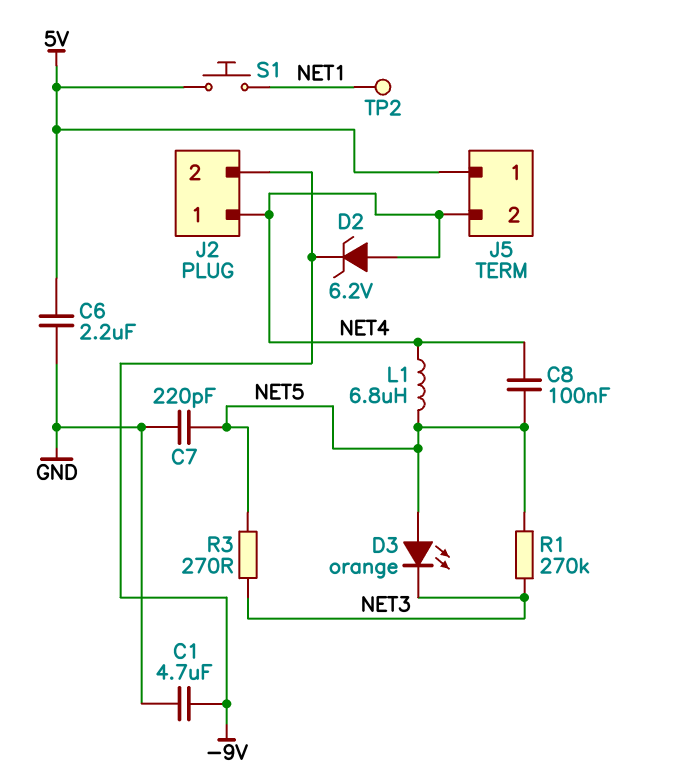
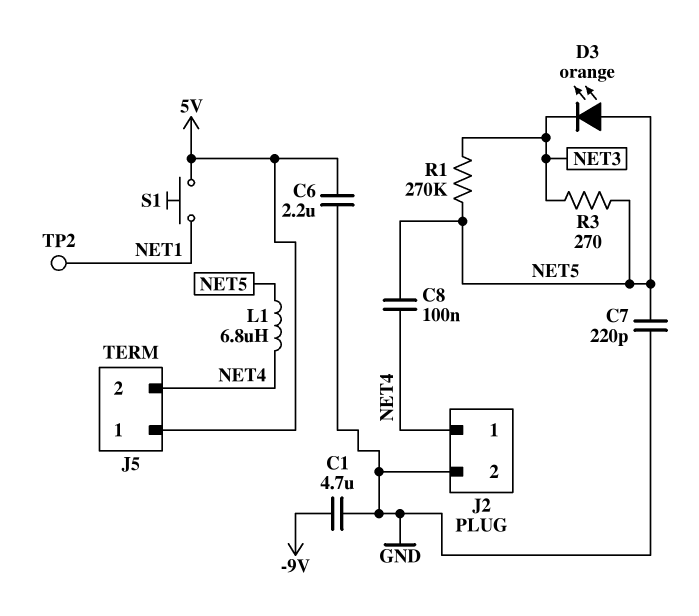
D2: zener 6.2V (A NET4, K -9V) -> none
J2 pin 2: -9V -> GND

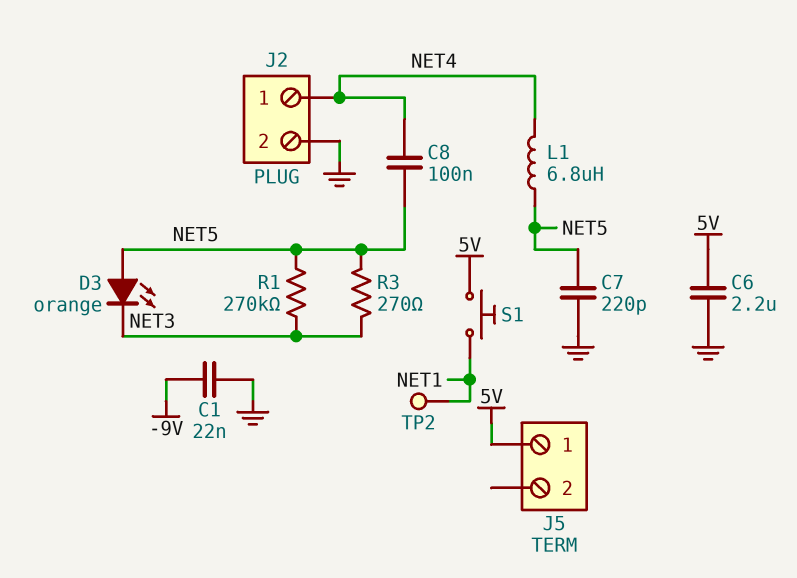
C1: 4.7uF (-9V, GND) -> 22nF (-9V, GND)
J5 pin 2: NET4 -> none

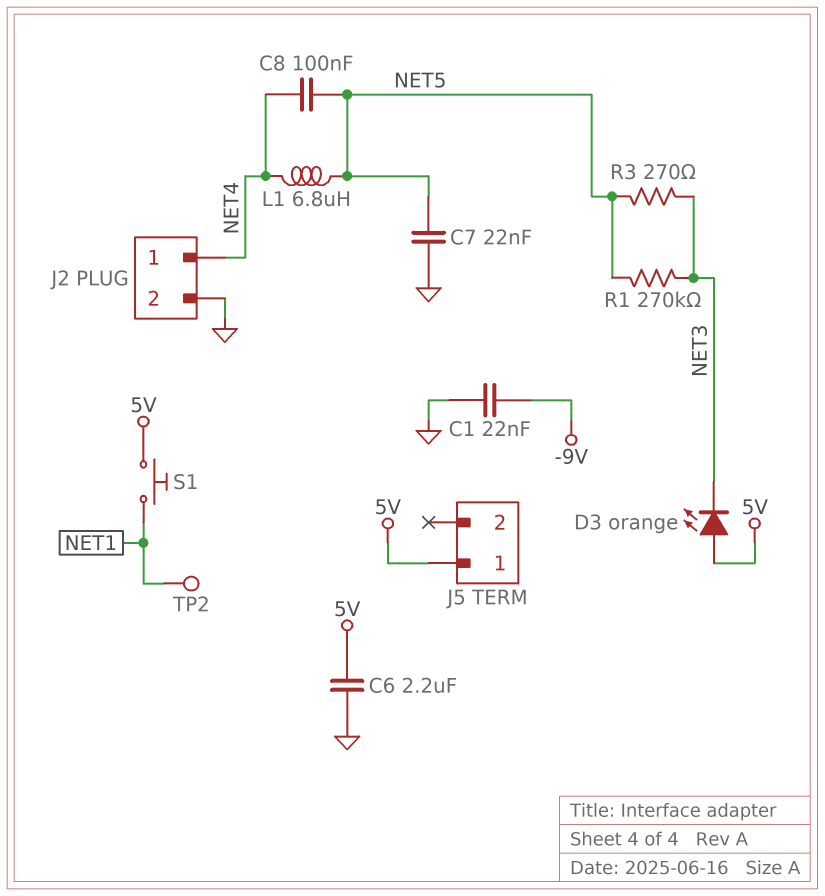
C7: 220pF (GND, NET5) -> 22nF (GND, NET5)
D3: LED orange (A NET5, K NET3) -> LED orange (A 5V, K NET3)

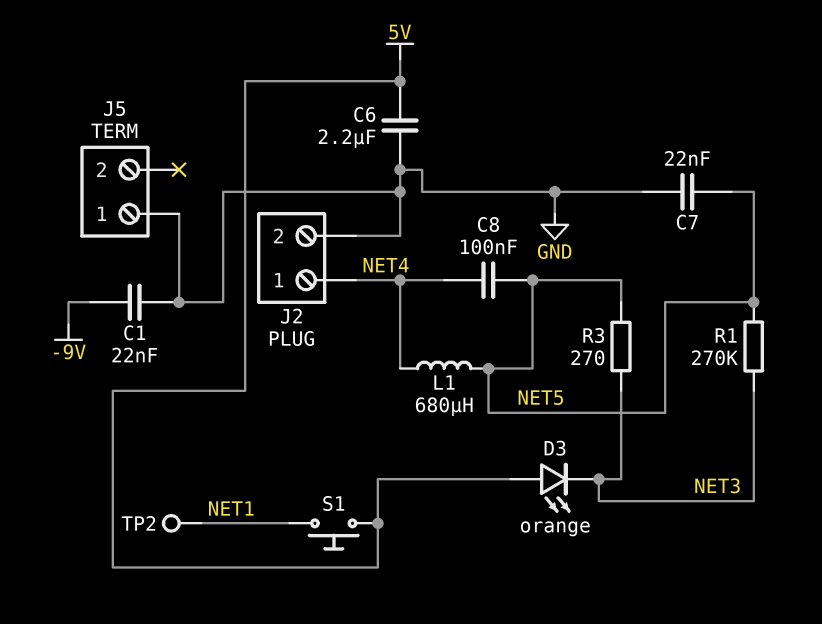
J5 pin 1: 5V -> GND
L1: 6.8uH (NET4, NET5) -> 680uH (NET4, NET5)

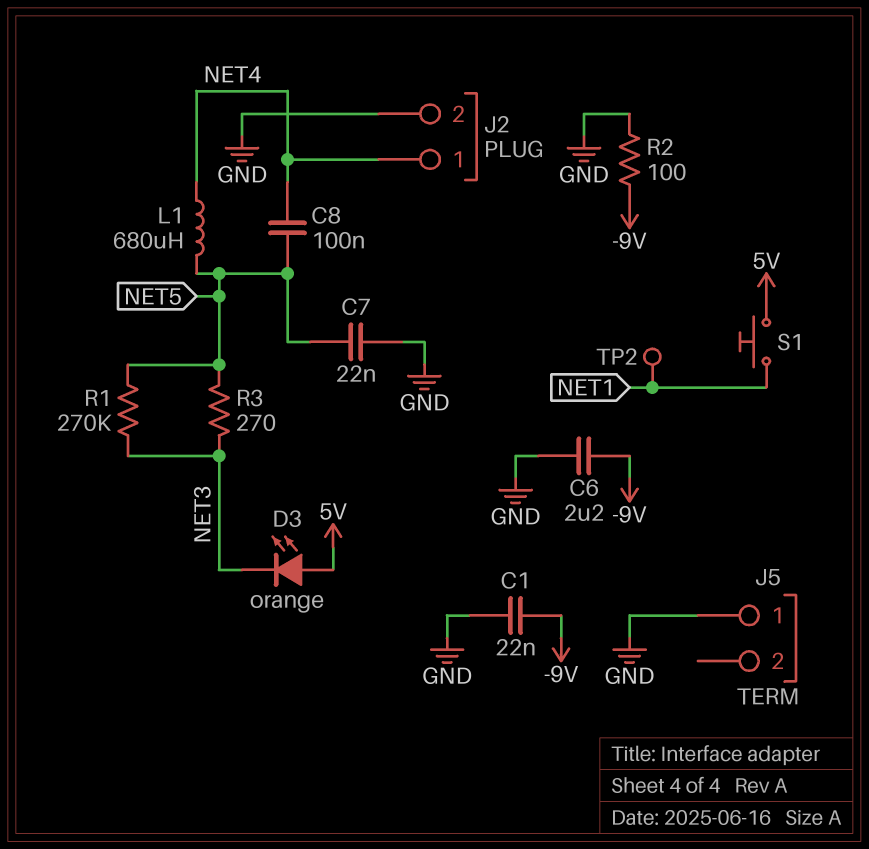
C6: 2.2uF (5V, GND) -> 2.2uF (-9V, GND)
R2: none -> 100 (-9V, GND)

